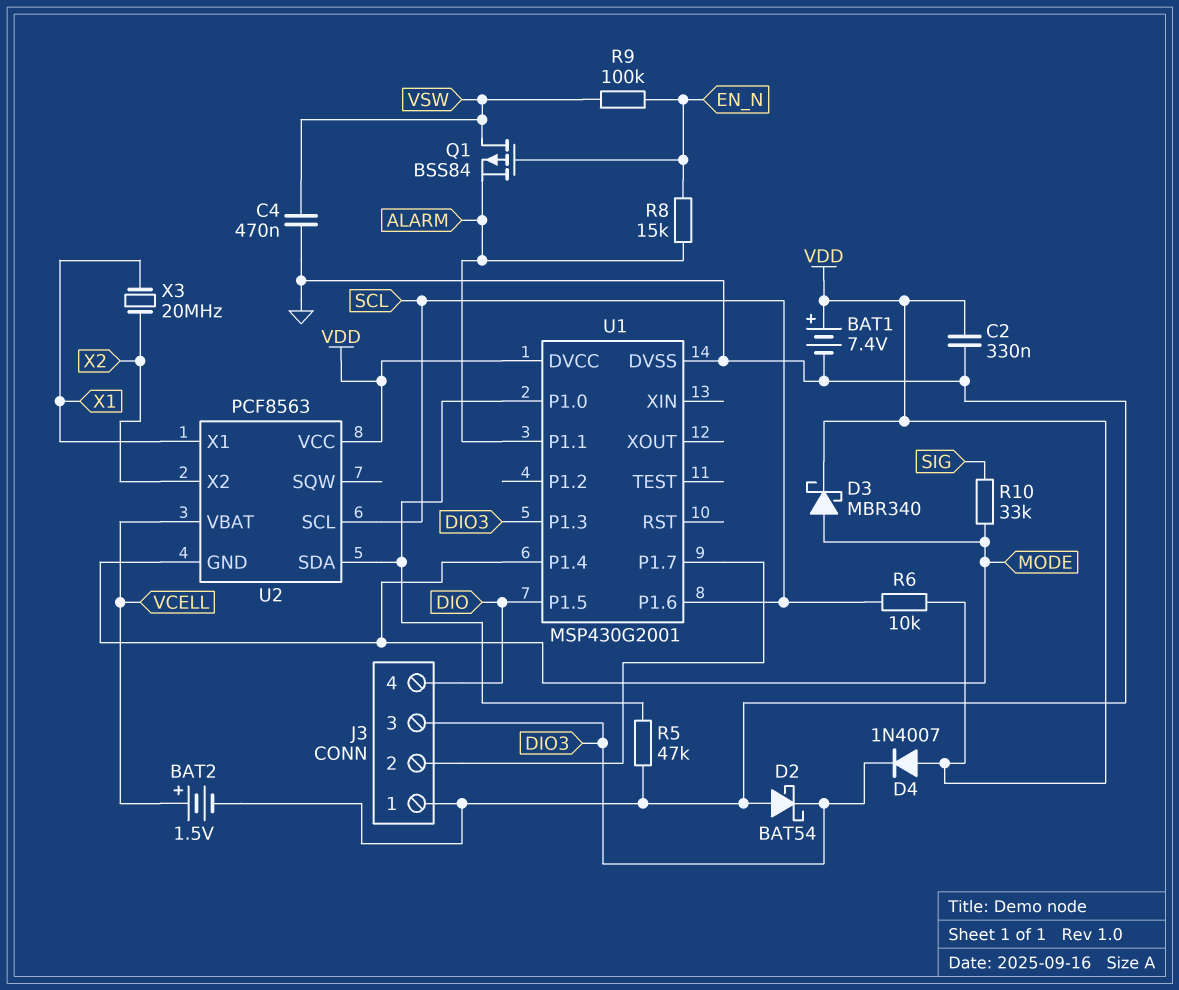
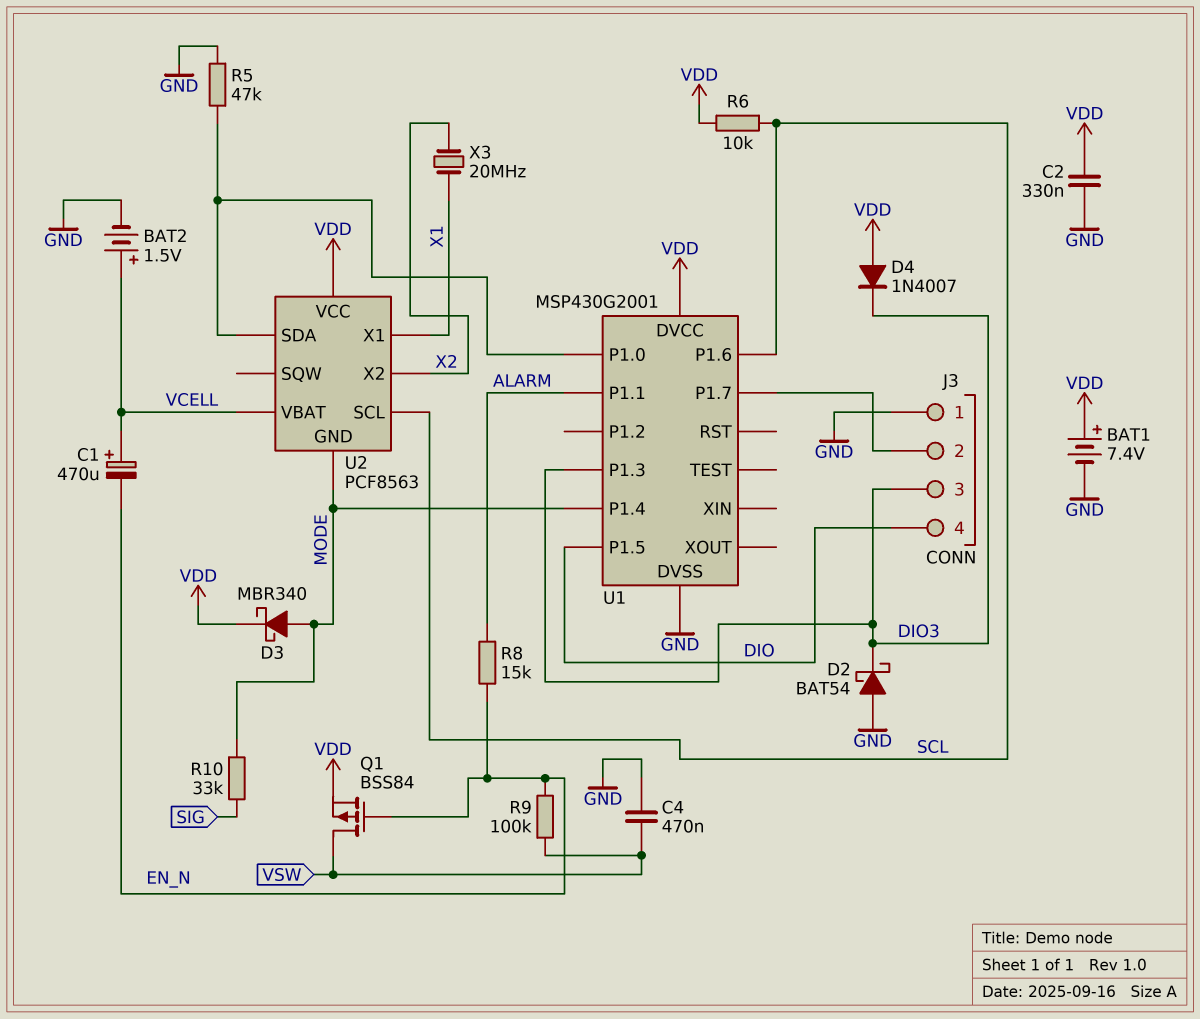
C1: none -> 470uF (plus VCELL, minus EN_N)
Q1: PMOS BSS84 (G EN_N, D VSW, S ALARM) -> PMOS BSS84 (G EN_N, D VSW, S VDD)

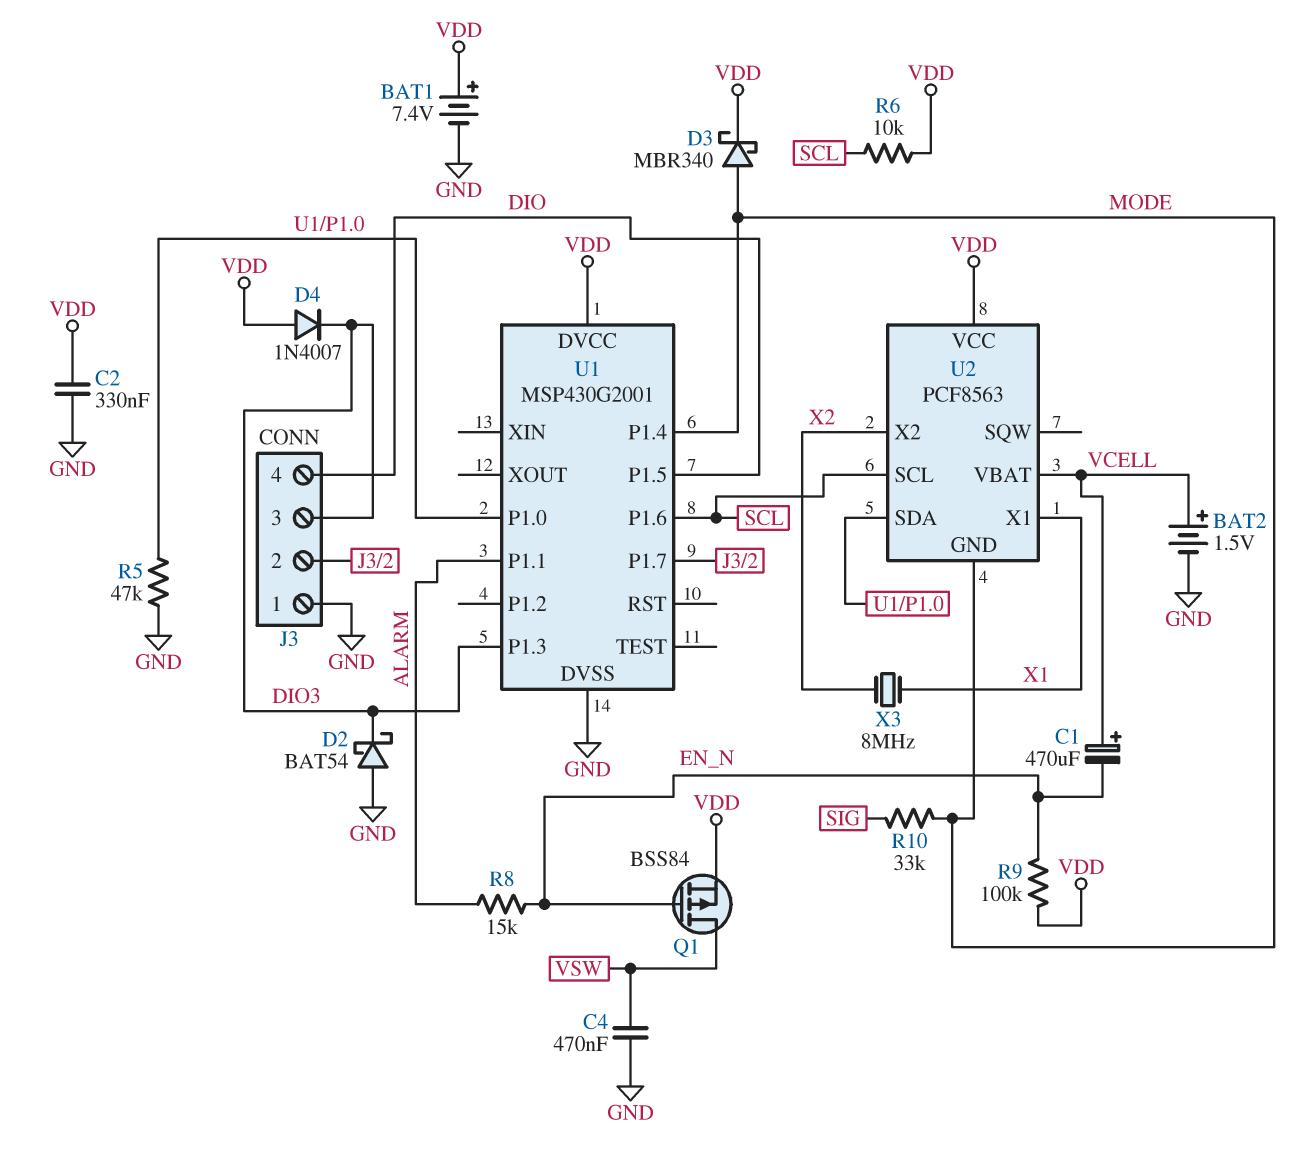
R9: 100k (EN_N, VSW) -> 100k (EN_N, VDD)
X3: 20MHz (X1, X2) -> 8MHz (X1, X2)

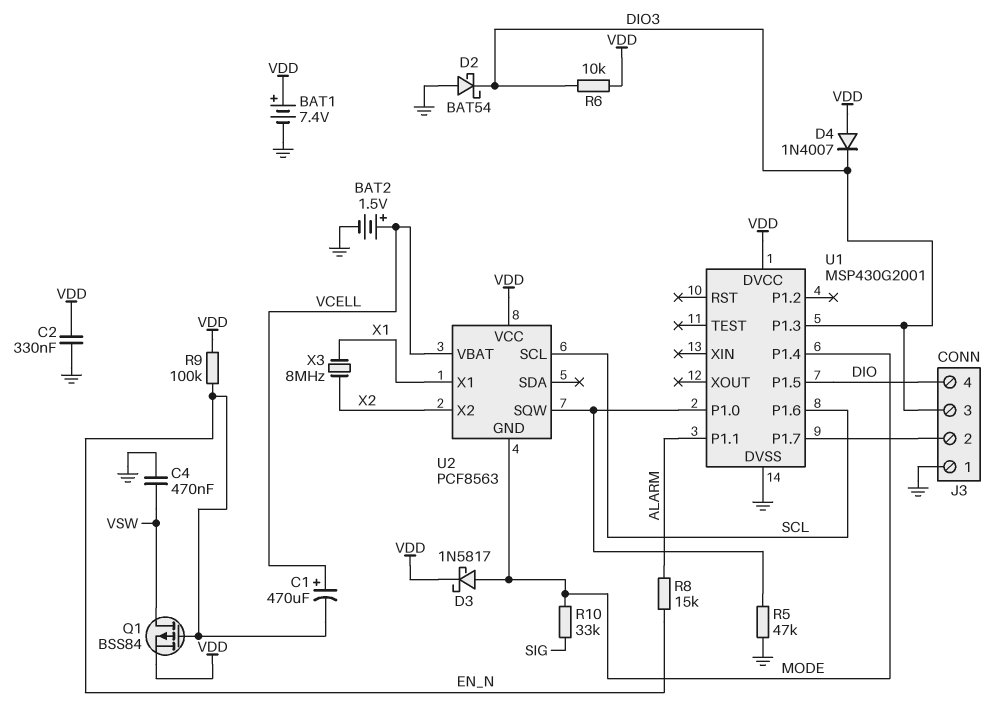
D3: schottky MBR340 (A MODE, K VDD) -> schottky 1N5817 (A MODE, K VDD)
R6: 10k (SCL, VDD) -> 10k (DIO3, VDD)
U2 pin SDA: U1/P1.0 -> none
U2 pin SQW: none -> U1/P1.0

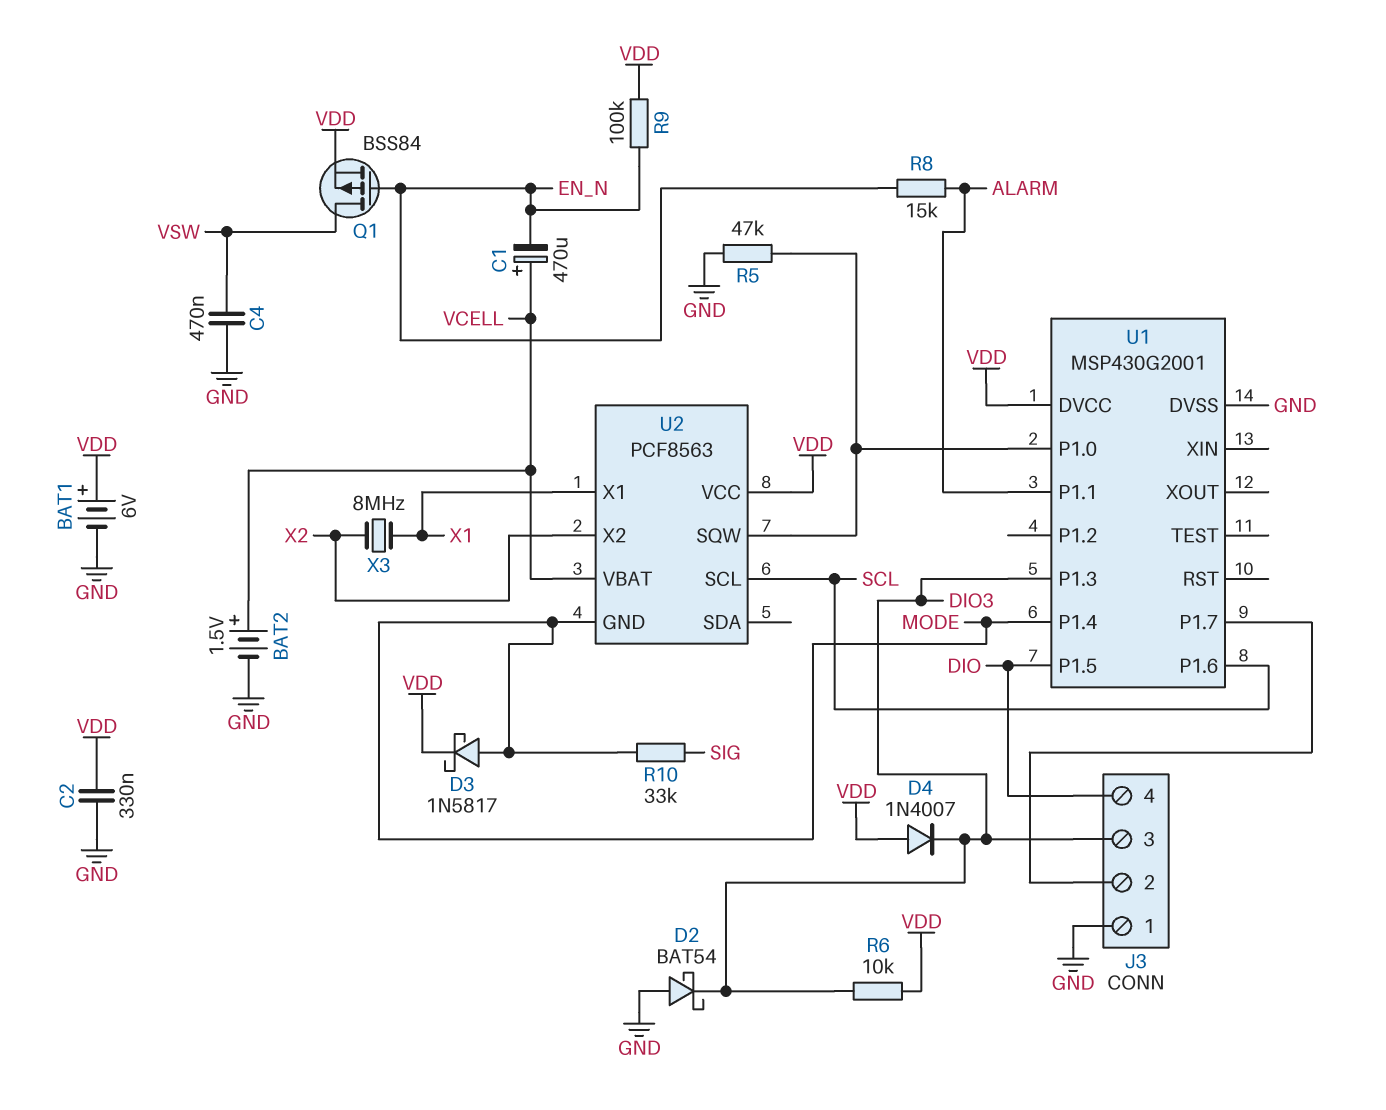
BAT1: 7.4V (plus VDD, minus GND) -> 6V (plus VDD, minus GND)

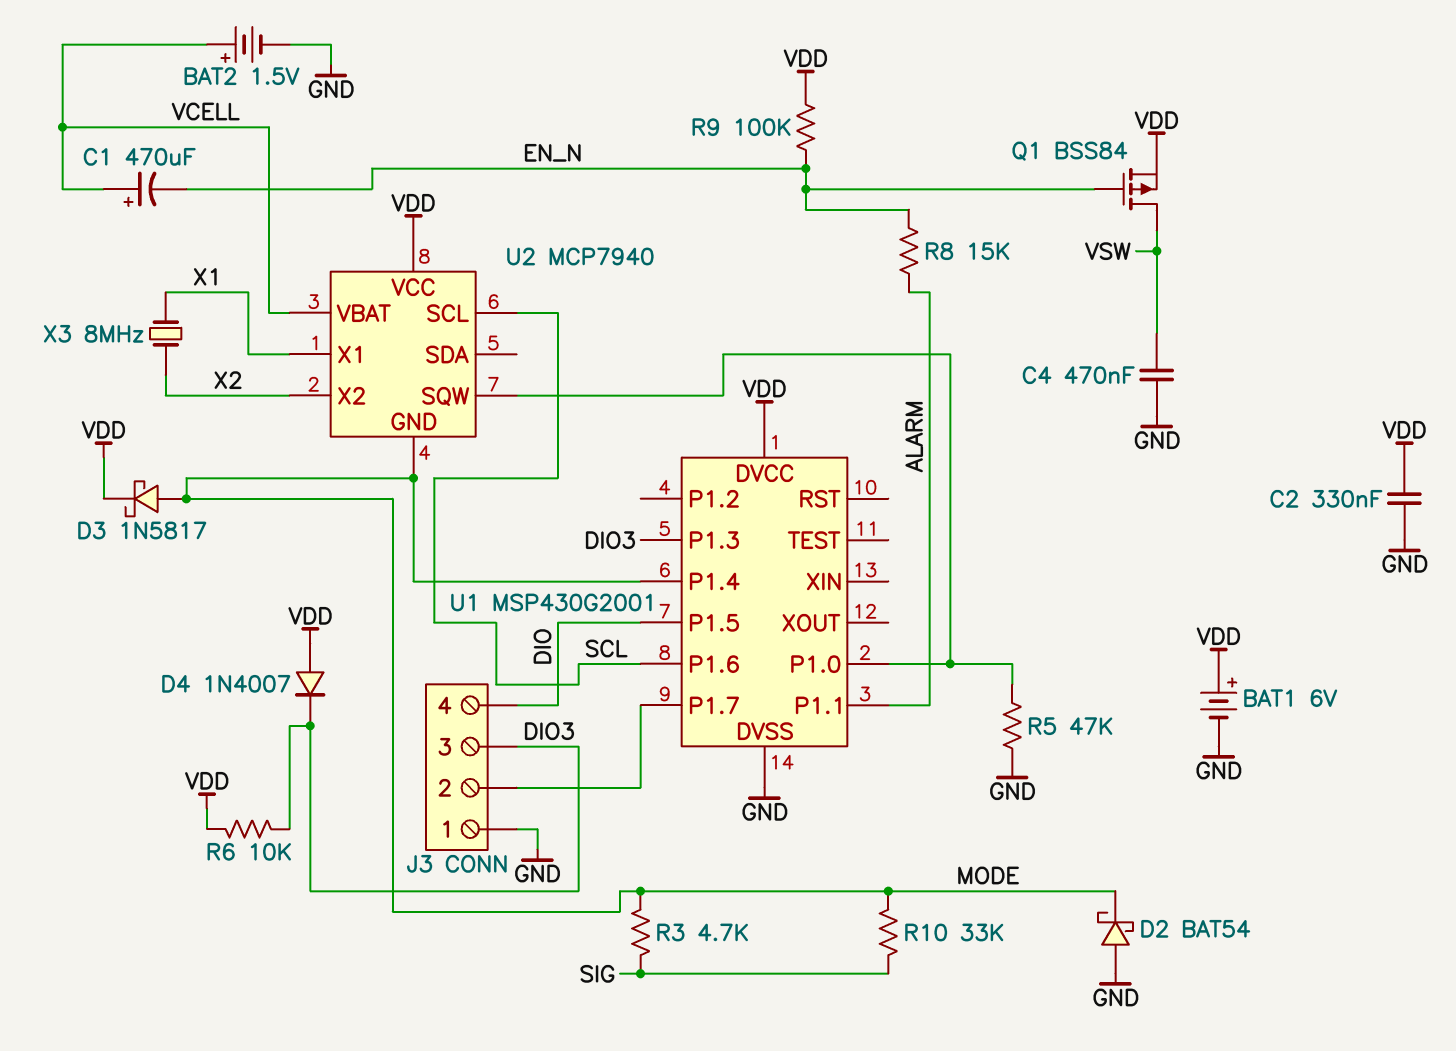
D2: schottky BAT54 (A GND, K DIO3) -> schottky BAT54 (A GND, K MODE)
R3: none -> 4.7k (MODE, SIG)
U2: PCF8563 -> MCP7940

